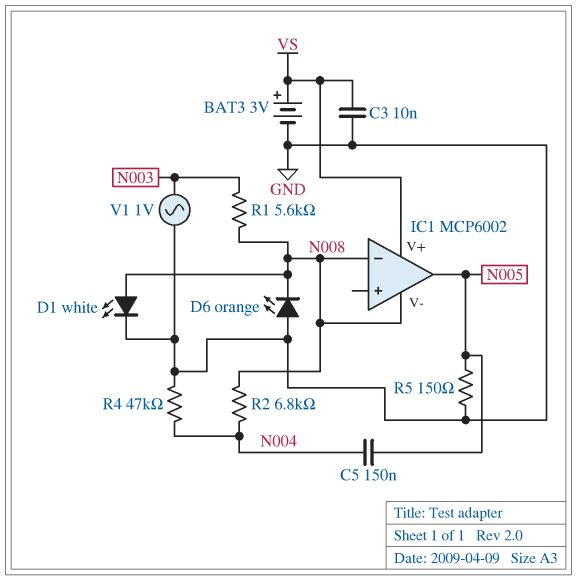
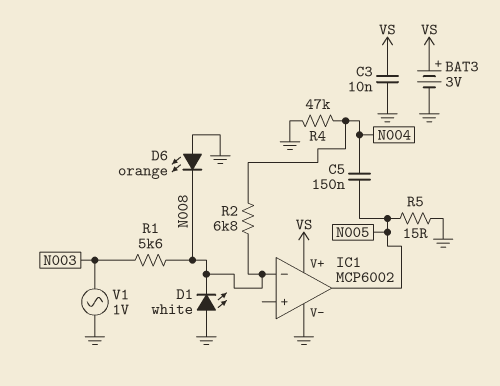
D1: LED white (A N008, K GND) -> LED white (A GND, K N008)
IC1 pin V-: N008 -> GND
R5: 150 (GND, N005) -> 15 (GND, N005)

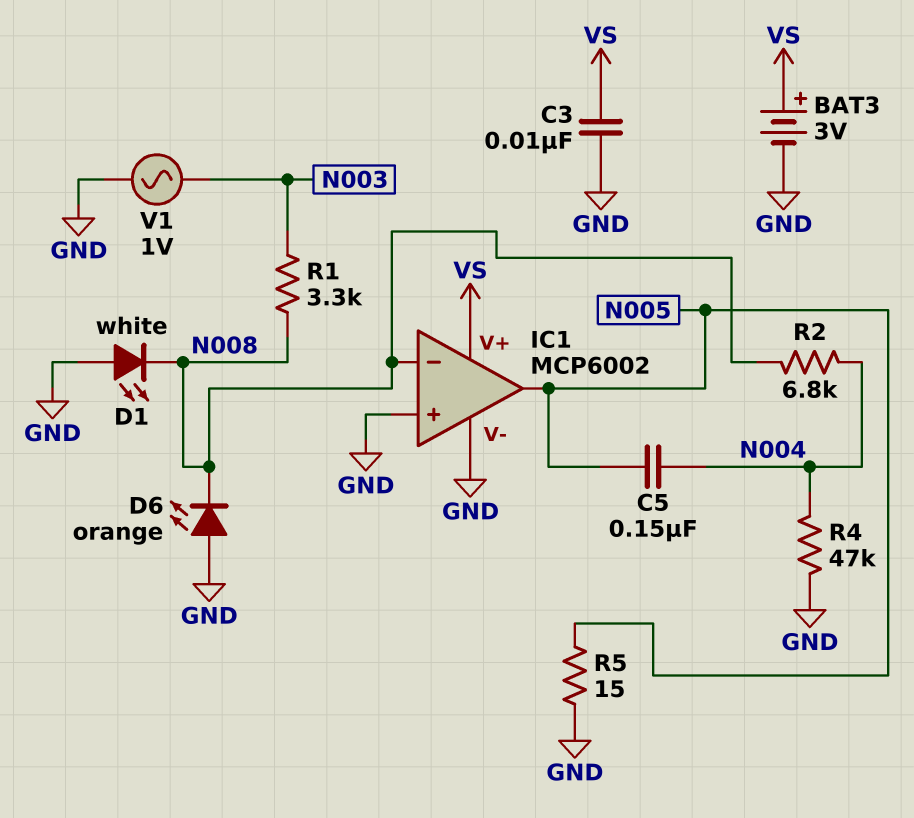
IC1 pin in+: none -> GND
R1: 5.6k (N003, N008) -> 3.3k (N003, N008)

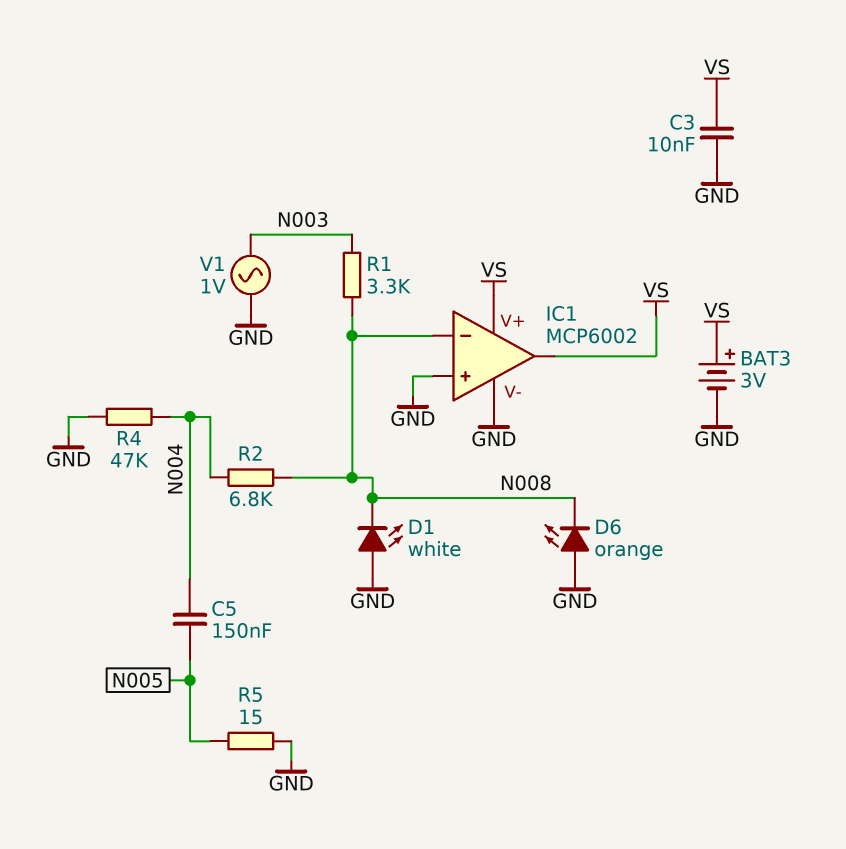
IC1 pin out: N005 -> VS

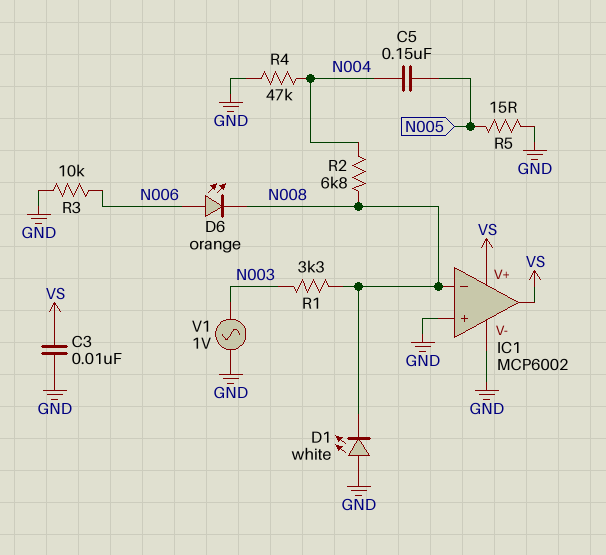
BAT3: 3V (plus VS, minus GND) -> none
D6: LED orange (A GND, K N008) -> LED orange (A N006, K N008)
R3: none -> 10k (GND, N006)

